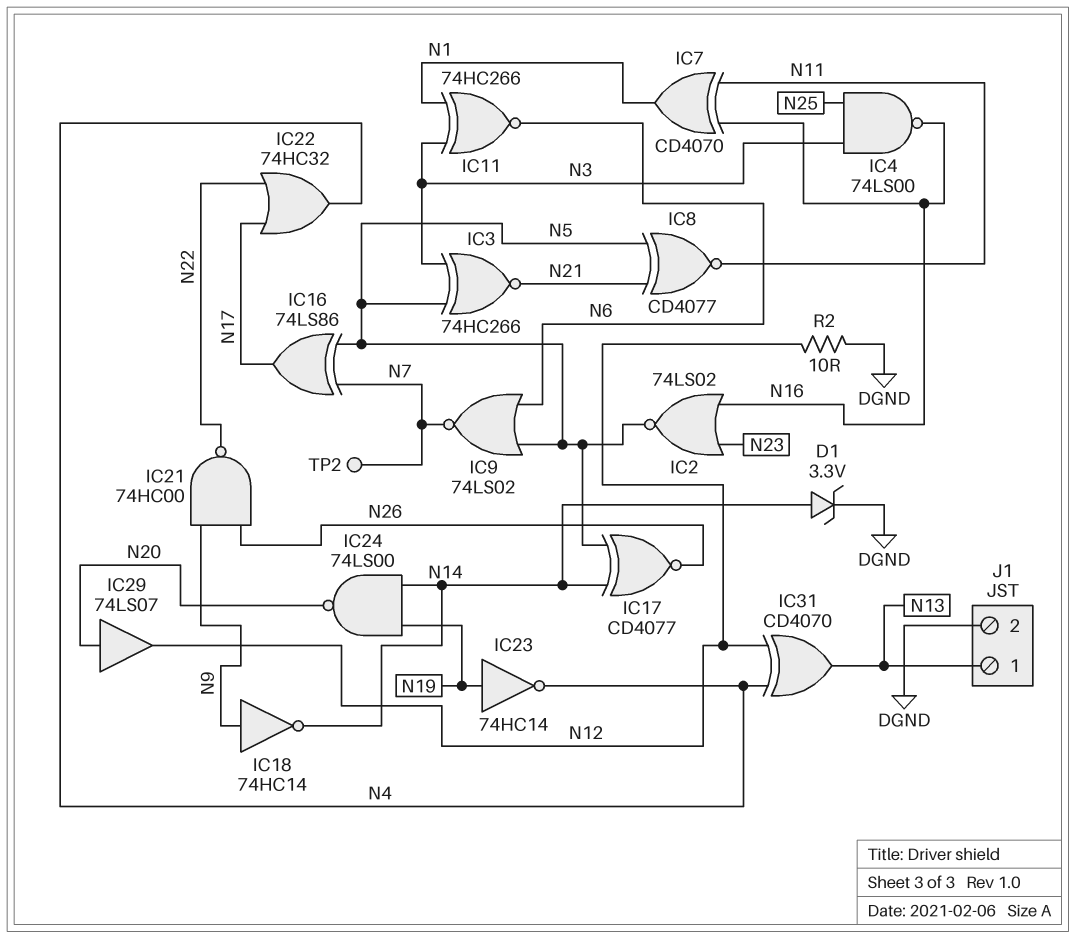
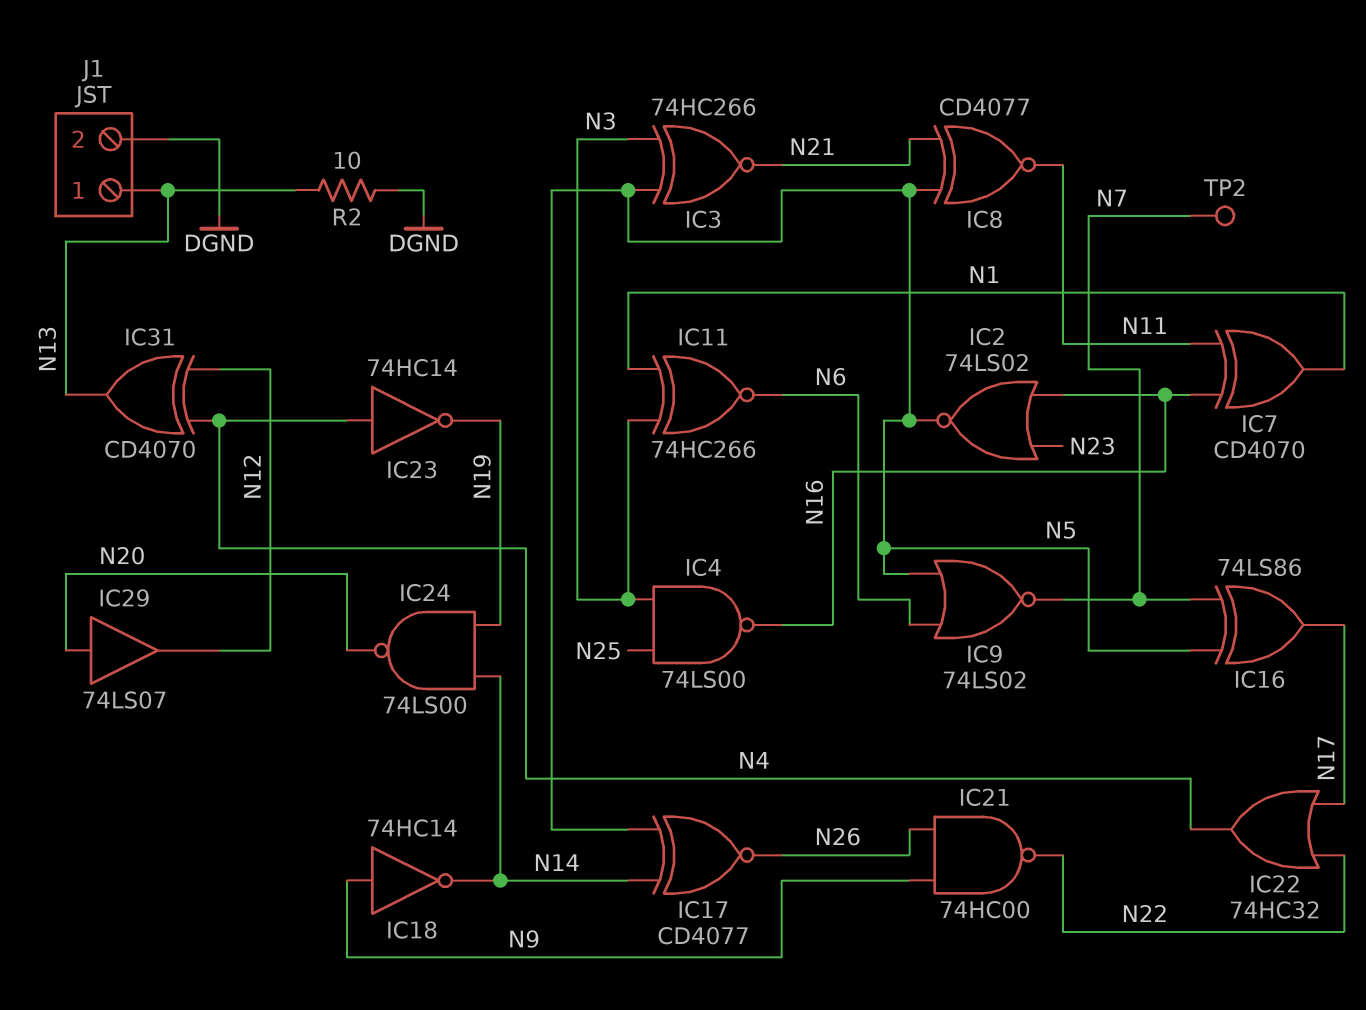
D1: zener 3.3V (A N14, K DGND) -> none
IC23: NOT 74HC14 (in N19, out N4) -> NOT 74HC14 (in N4, out N19)
R2: 10 (DGND, N12) -> 10 (DGND, N13)

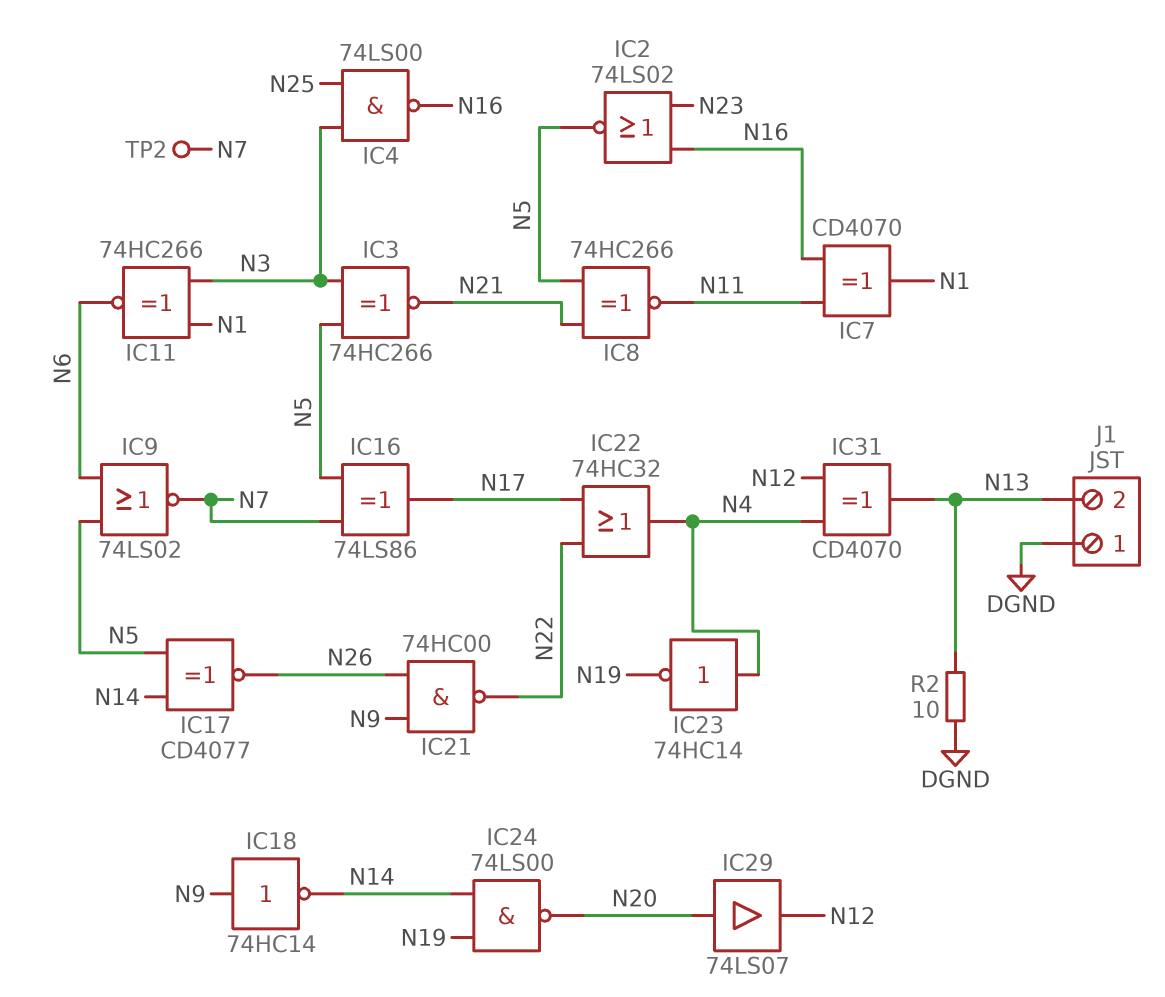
IC8: XNOR CD4077 (in N5, in N21, out N11) -> XNOR 74HC266 (in N5, in N21, out N11)
J1 pin 1: N13 -> DGND
J1 pin 2: DGND -> N13

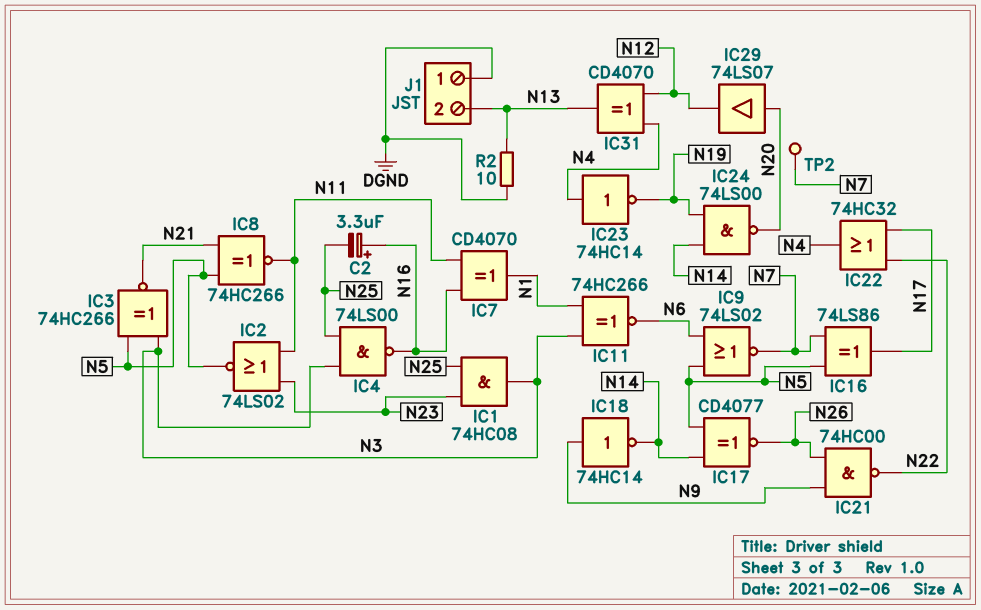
C2: none -> 3.3uF (plus N16, minus N25)
IC1: none -> AND 74HC08 (in N23, in N25, out N3)
IC2: NOR 74LS02 (in N16, in N23, out N5) -> NOR 74LS02 (in N11, in N23, out N5)

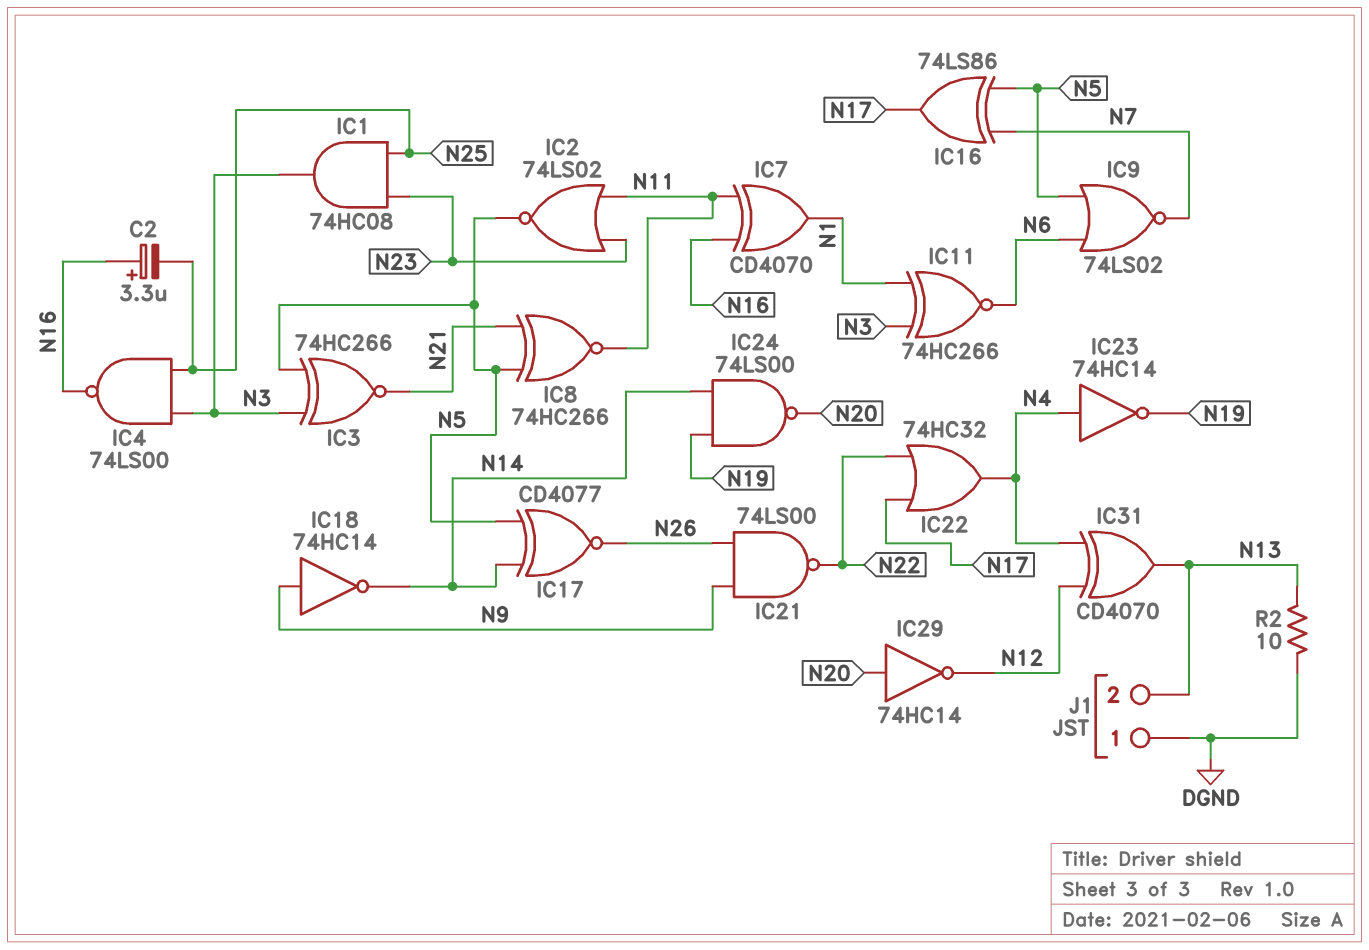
IC21: NAND 74HC00 (in N9, in N26, out N22) -> NAND 74LS00 (in N9, in N26, out N22)
IC29: buffer 74LS07 (in N20, out N12) -> NOT 74HC14 (in N20, out N12)
TP2: test point (N7) -> none

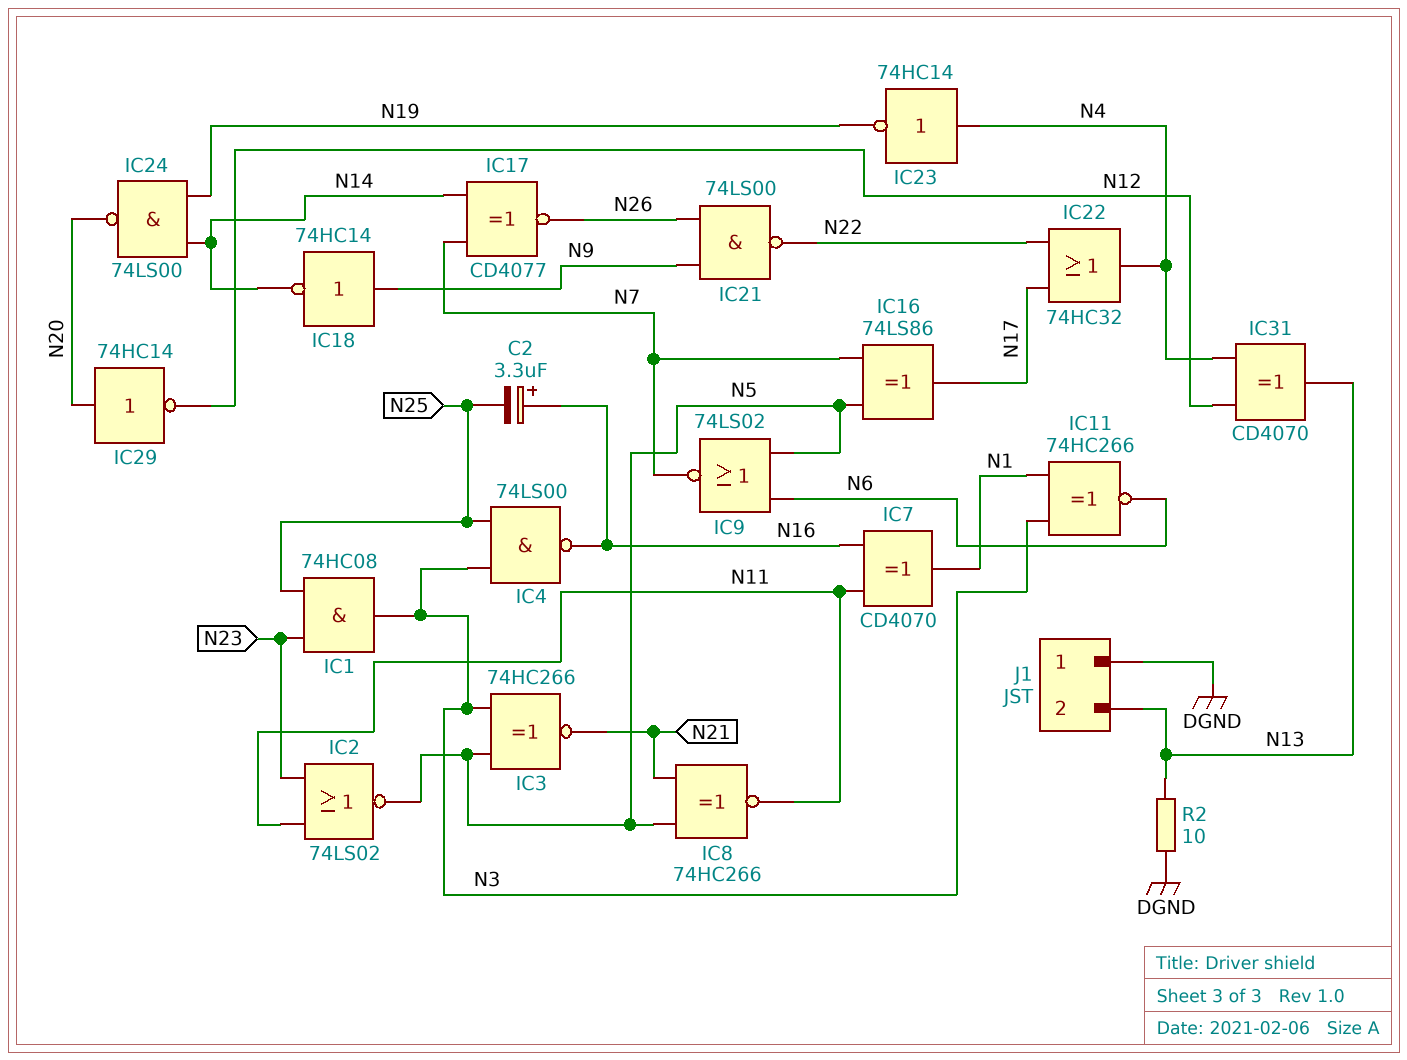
IC17: XNOR CD4077 (in N5, in N14, out N26) -> XNOR CD4077 (in N7, in N14, out N26)

